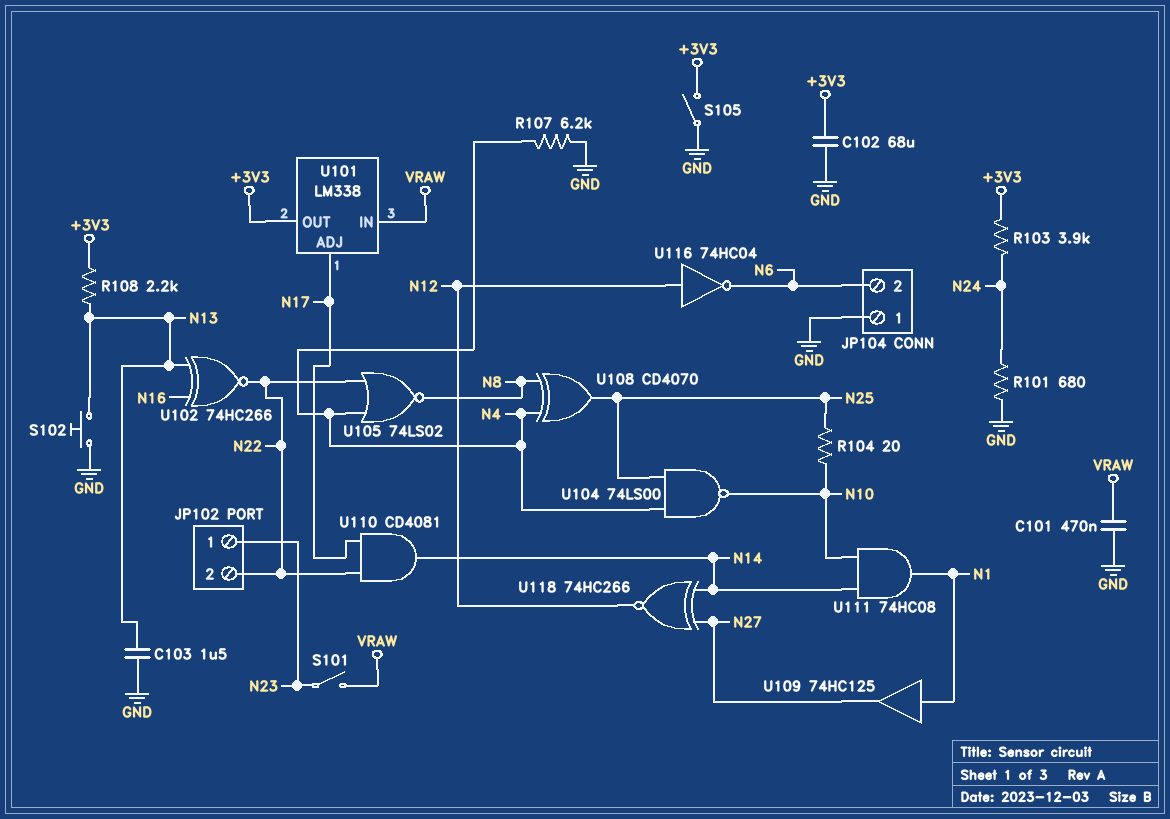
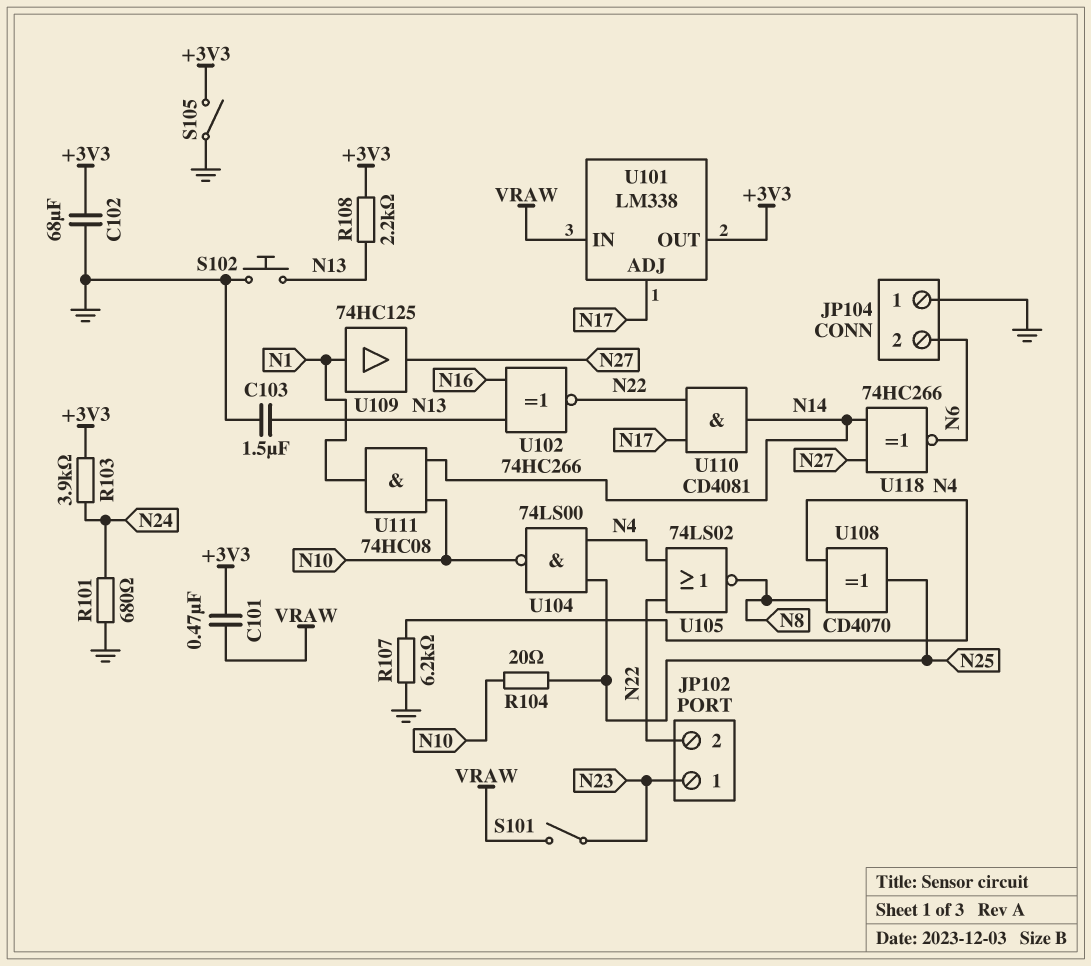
C101: 470nF (GND, VRAW) -> 470nF (+3V3, VRAW)
U116: NOT 74HC04 (in N12, out N6) -> none
U118: XNOR 74HC266 (in N14, in N27, out N12) -> XNOR 74HC266 (in N14, in N27, out N6)

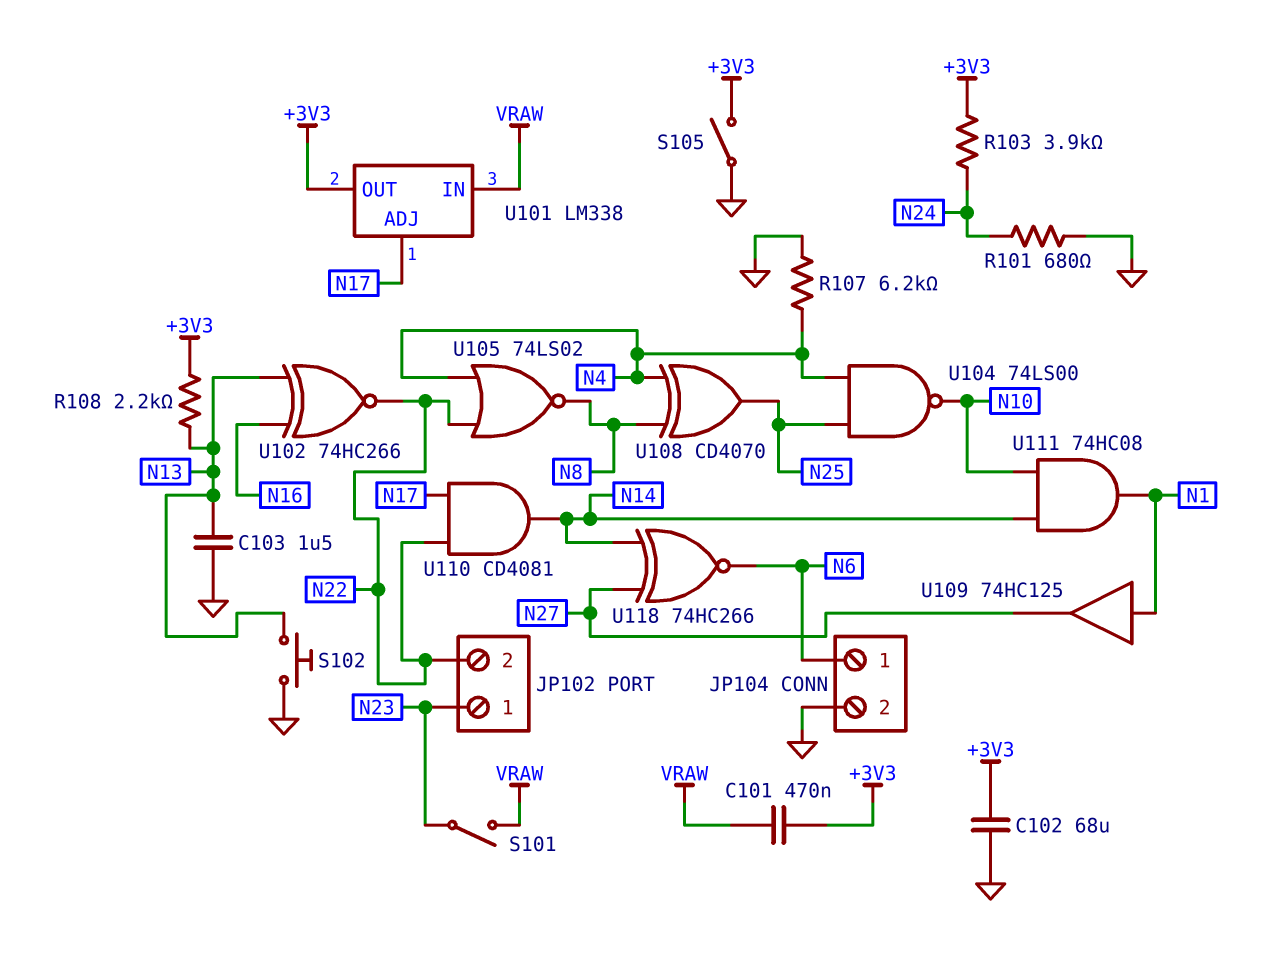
JP104 pin 1: GND -> N6
JP104 pin 2: N6 -> GND
R104: 20 (N10, N25) -> none

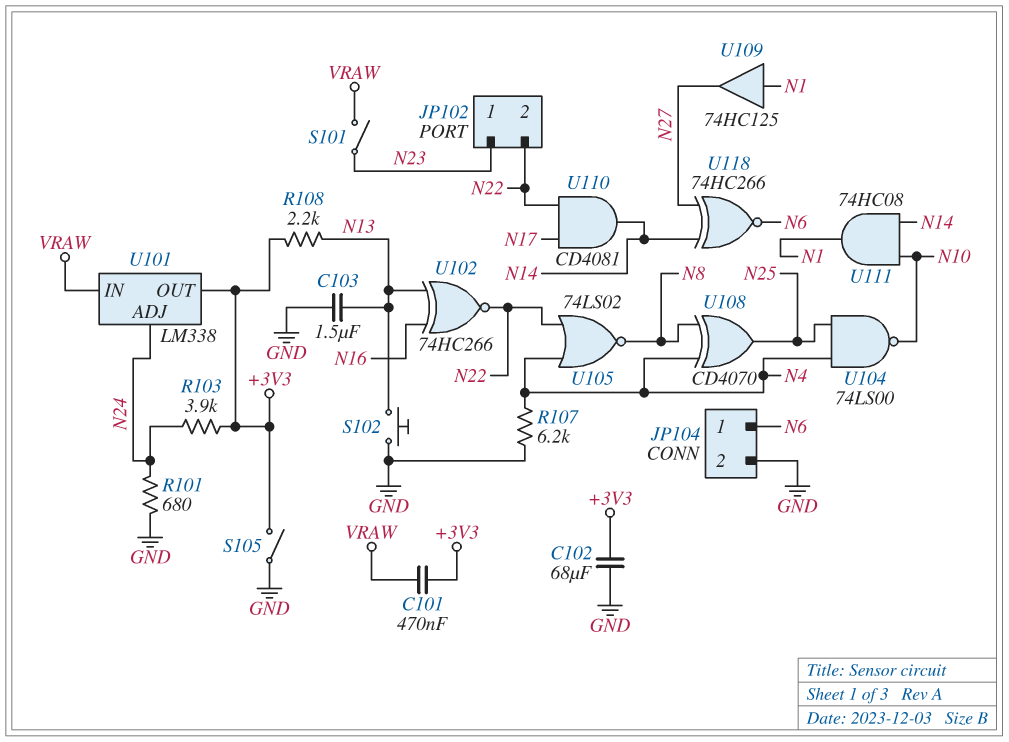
U101 pin ADJ: N17 -> N24

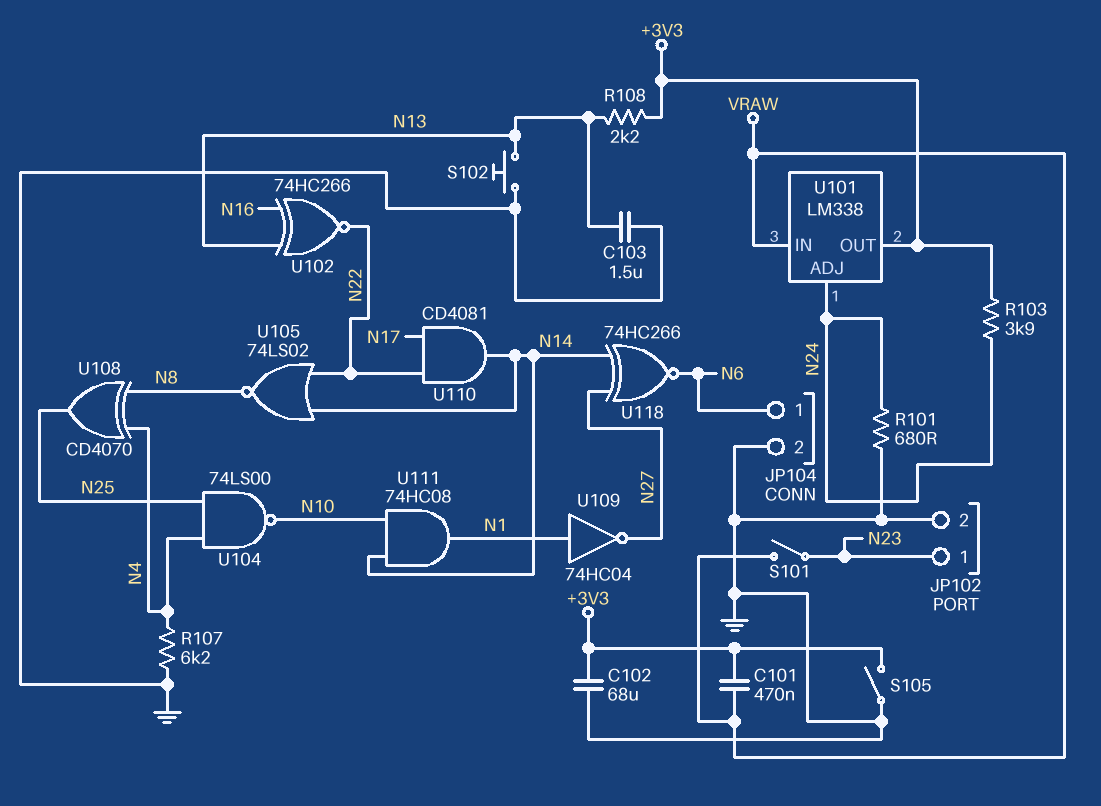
JP102 pin 2: N22 -> GND
U105: NOR 74LS02 (in N4, in N22, out N8) -> NOR 74LS02 (in N14, in N22, out N8)
U109: buffer 74HC125 (in N1, out N27) -> NOT 74HC04 (in N1, out N27)

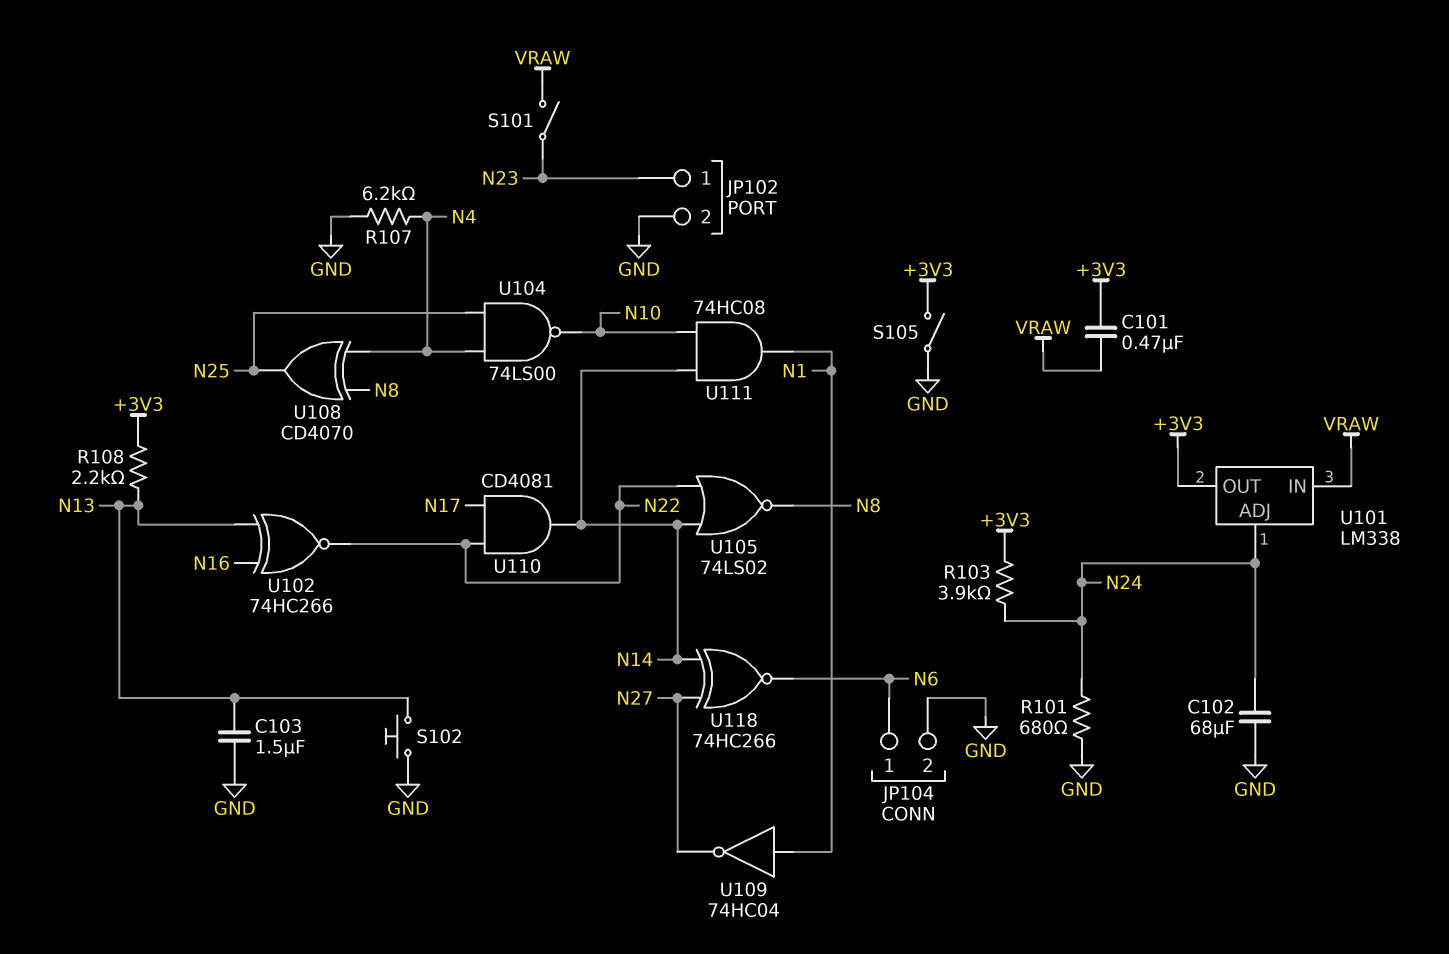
C102: 68uF (+3V3, GND) -> 68uF (GND, N24)

